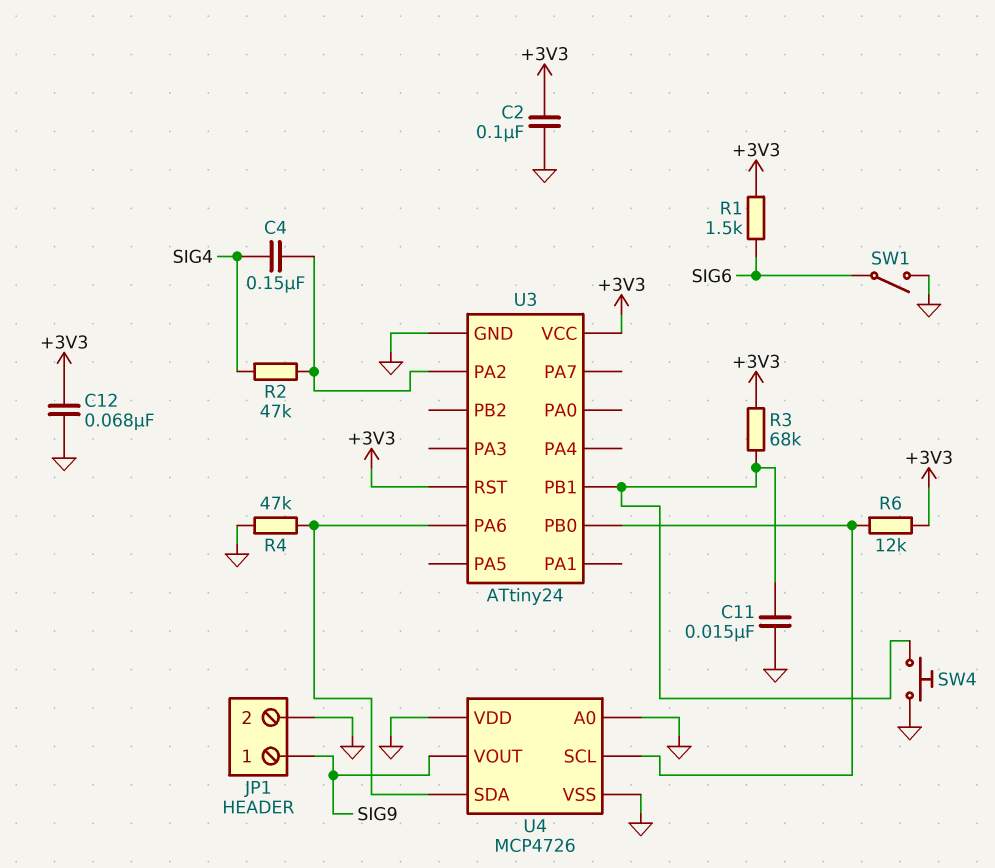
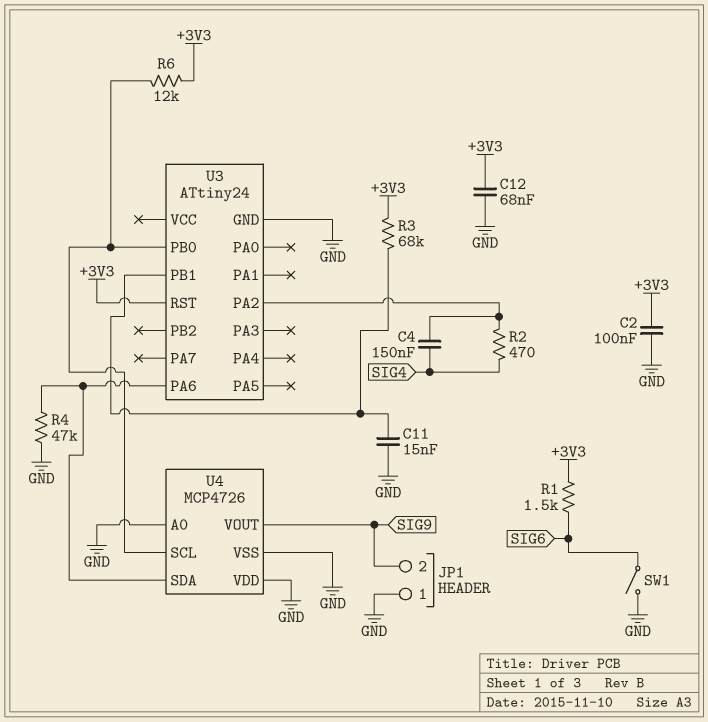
JP1 pin 1: SIG9 -> GND
JP1 pin 2: GND -> SIG9
R2: 47k (SIG4, U3/PA2) -> 470 (SIG4, U3/PA2)
SW4: button (GND, U3/PB1) -> none
U3 pin VCC: +3V3 -> none

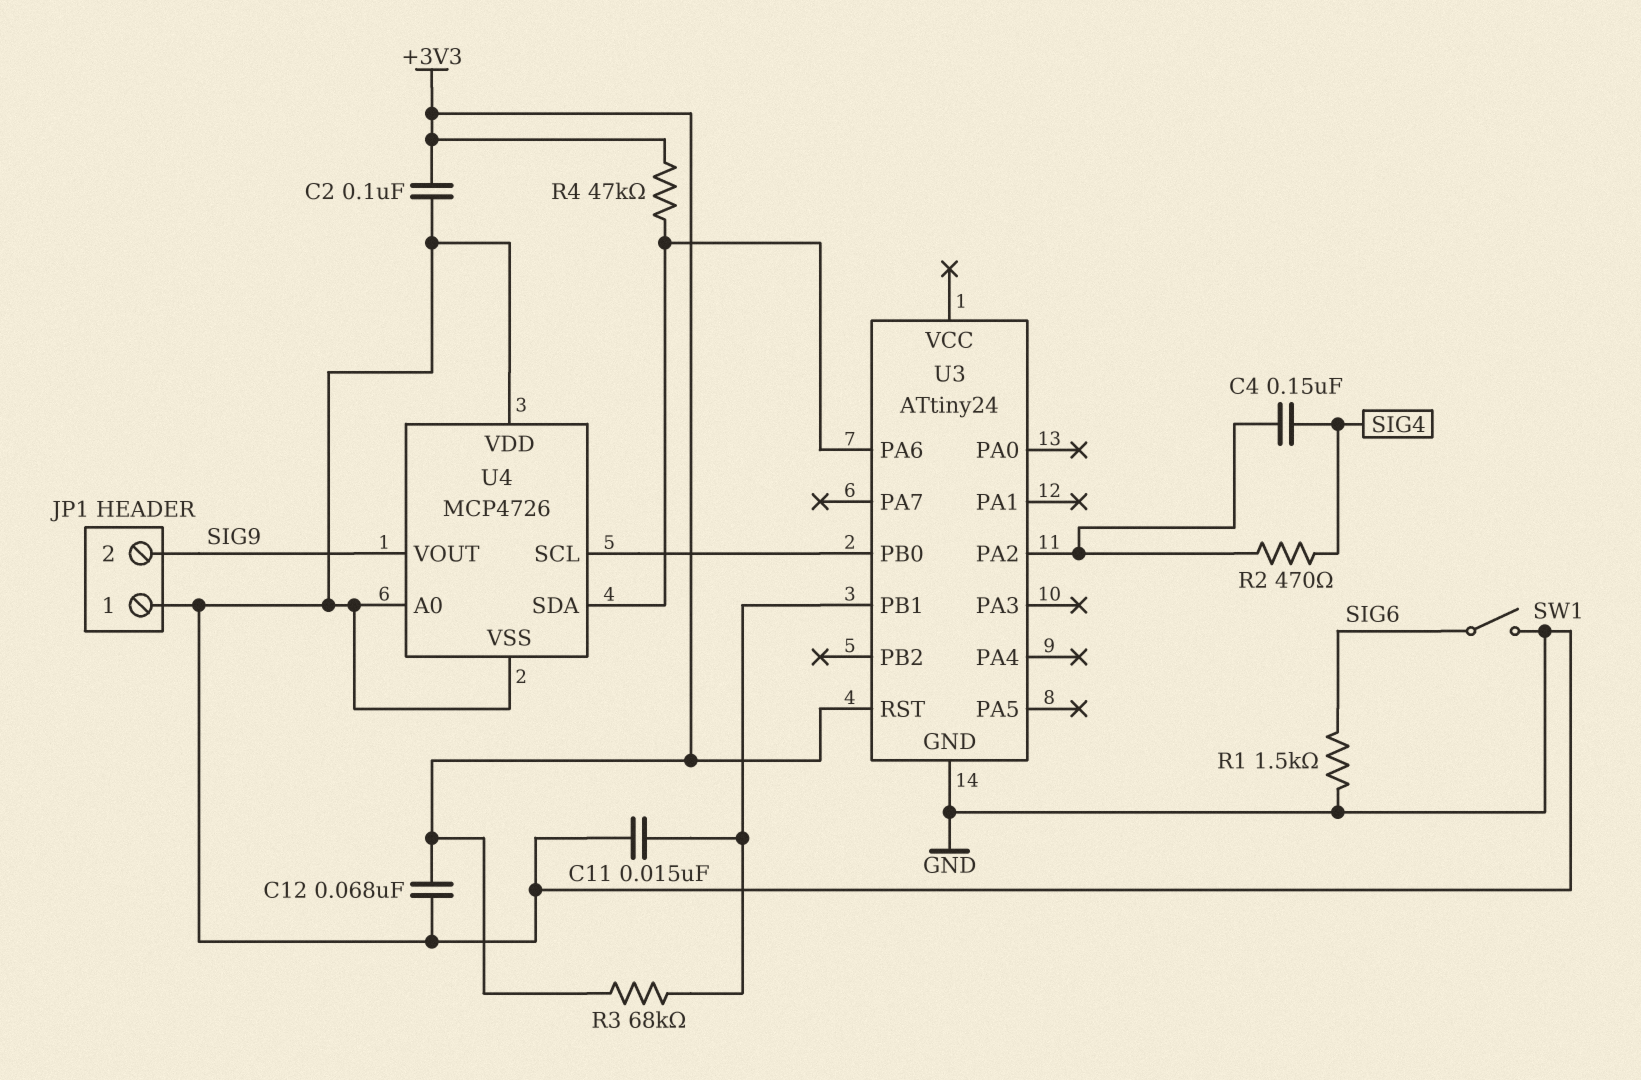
R1: 1.5k (+3V3, SIG6) -> 1.5k (GND, SIG6)
R4: 47k (GND, U3/PA6) -> 47k (+3V3, U3/PA6)
R6: 12k (+3V3, U3/PB0) -> none

